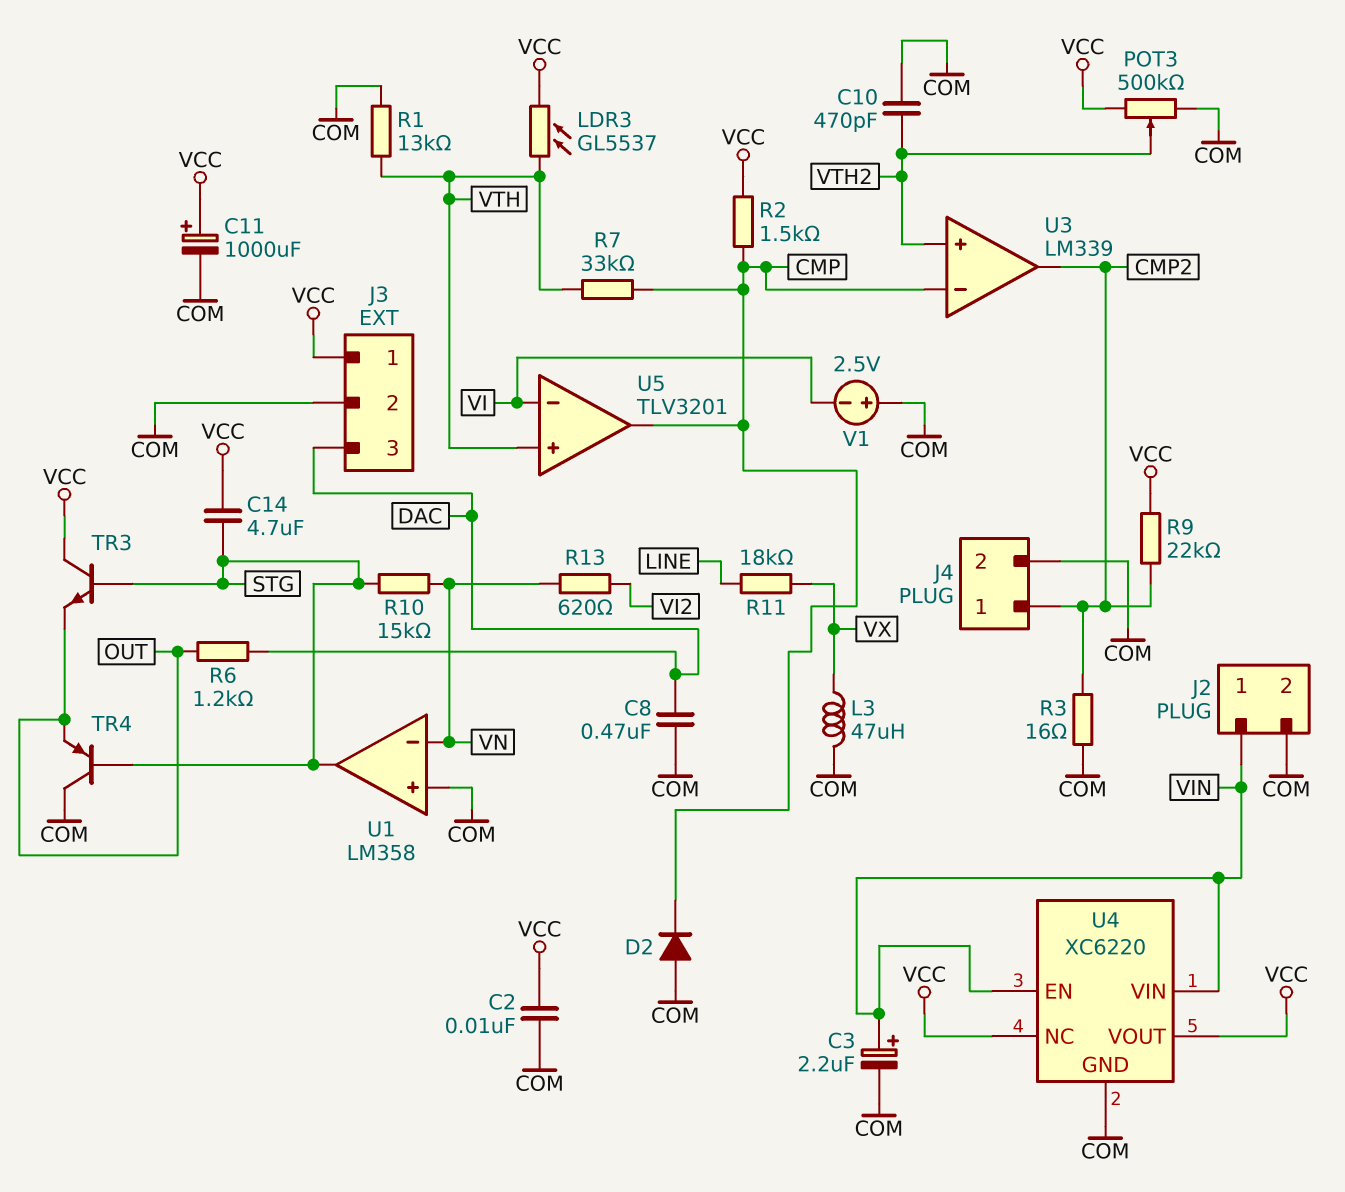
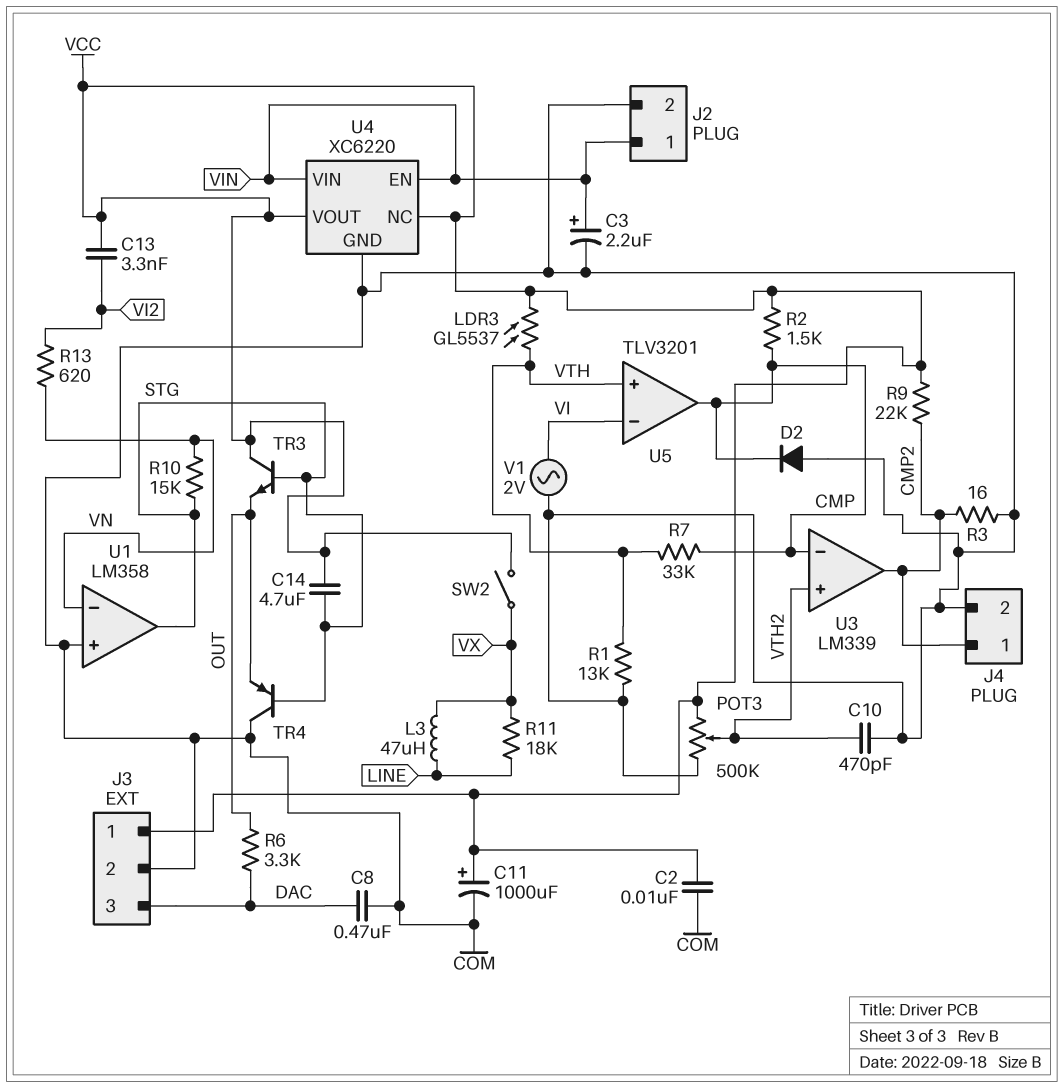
C13: none -> 3.3nF (VCC, VI2)
L3: 47uH (COM, VX) -> 47uH (LINE, VX)
R6: 1.2k (DAC, OUT) -> 3.3k (DAC, OUT)
SW2: none -> switch (VCC, VX)
V1: 2.5V (plus COM, minus VI) -> AC 2V (COM, VI)

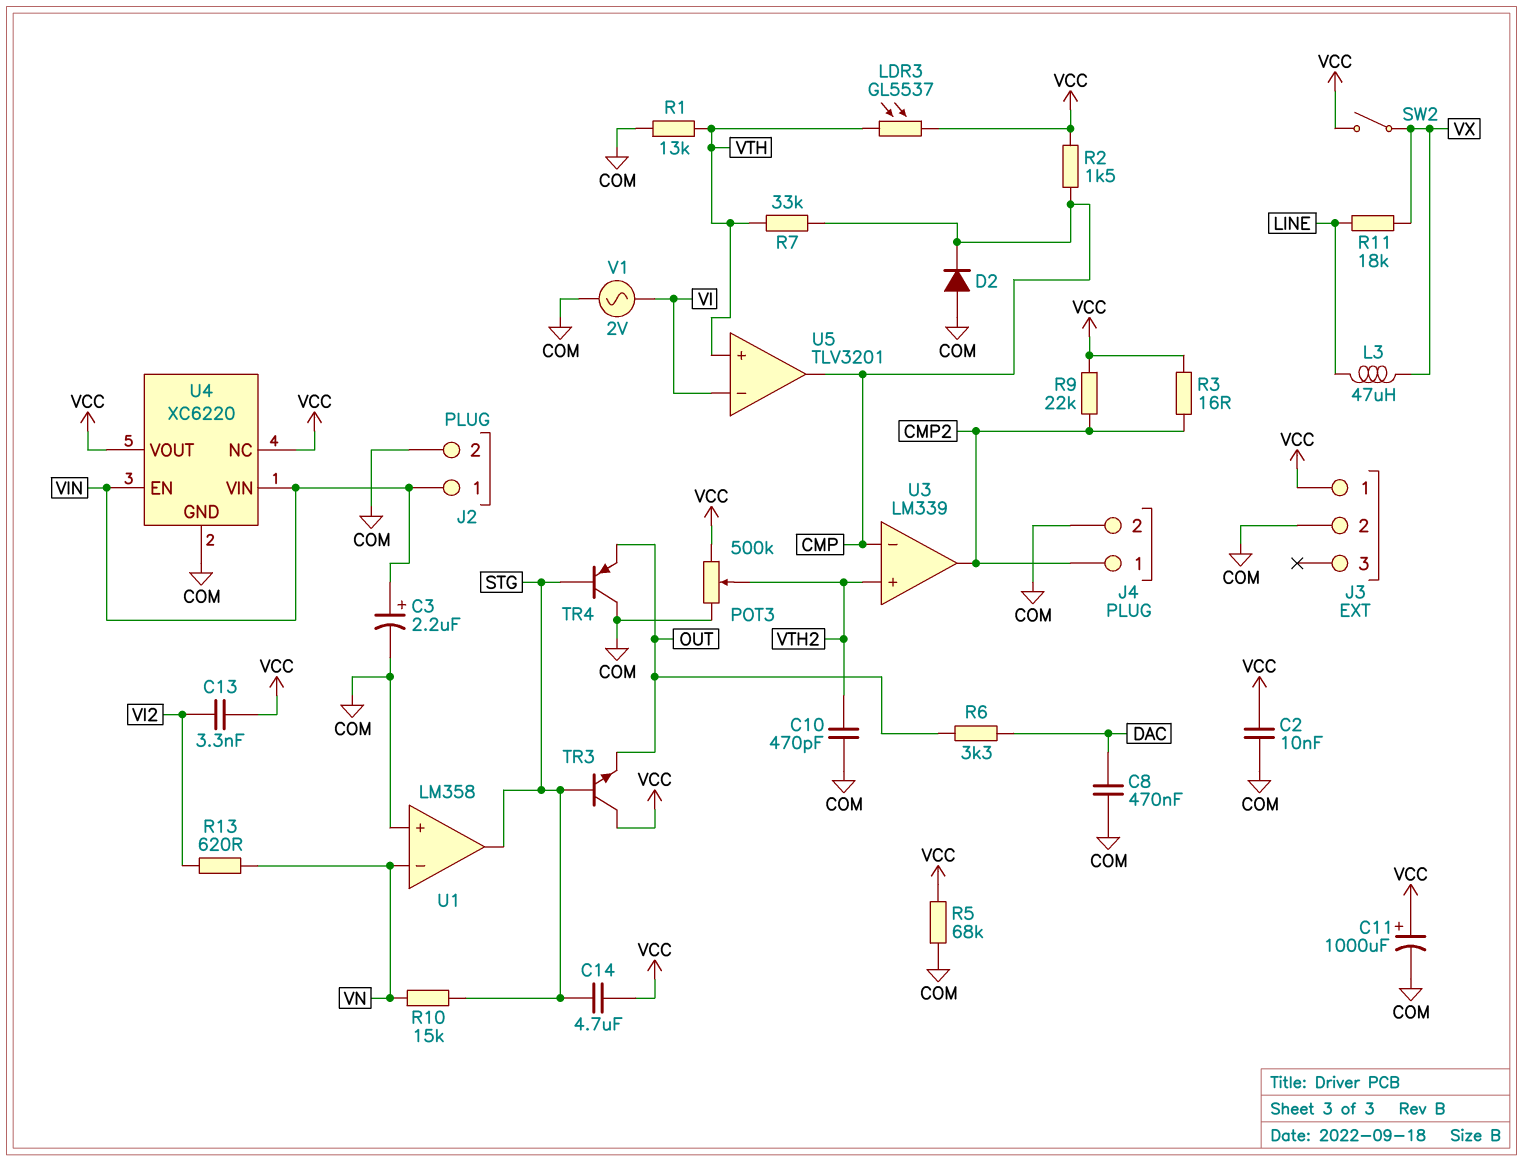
J3 pin 3: DAC -> none
R3: 16 (CMP2, COM) -> 16 (CMP2, VCC)
R5: none -> 68k (COM, VCC)

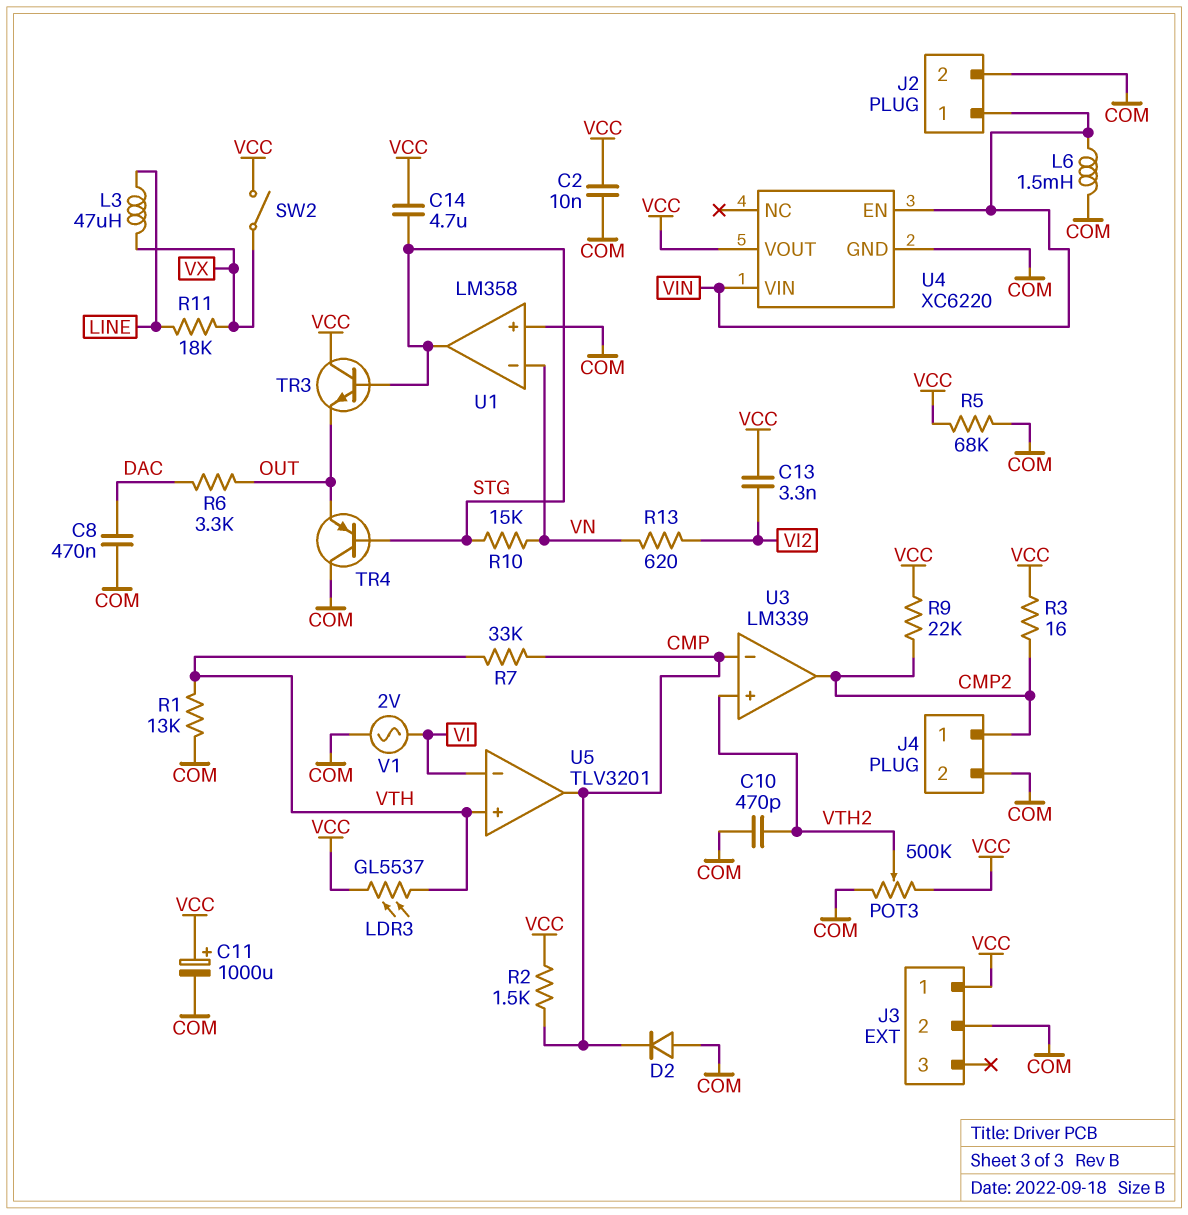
C3: 2.2uF (plus VIN, minus COM) -> none
L6: none -> 1.5mH (COM, VIN)
U4 pin NC: VCC -> none

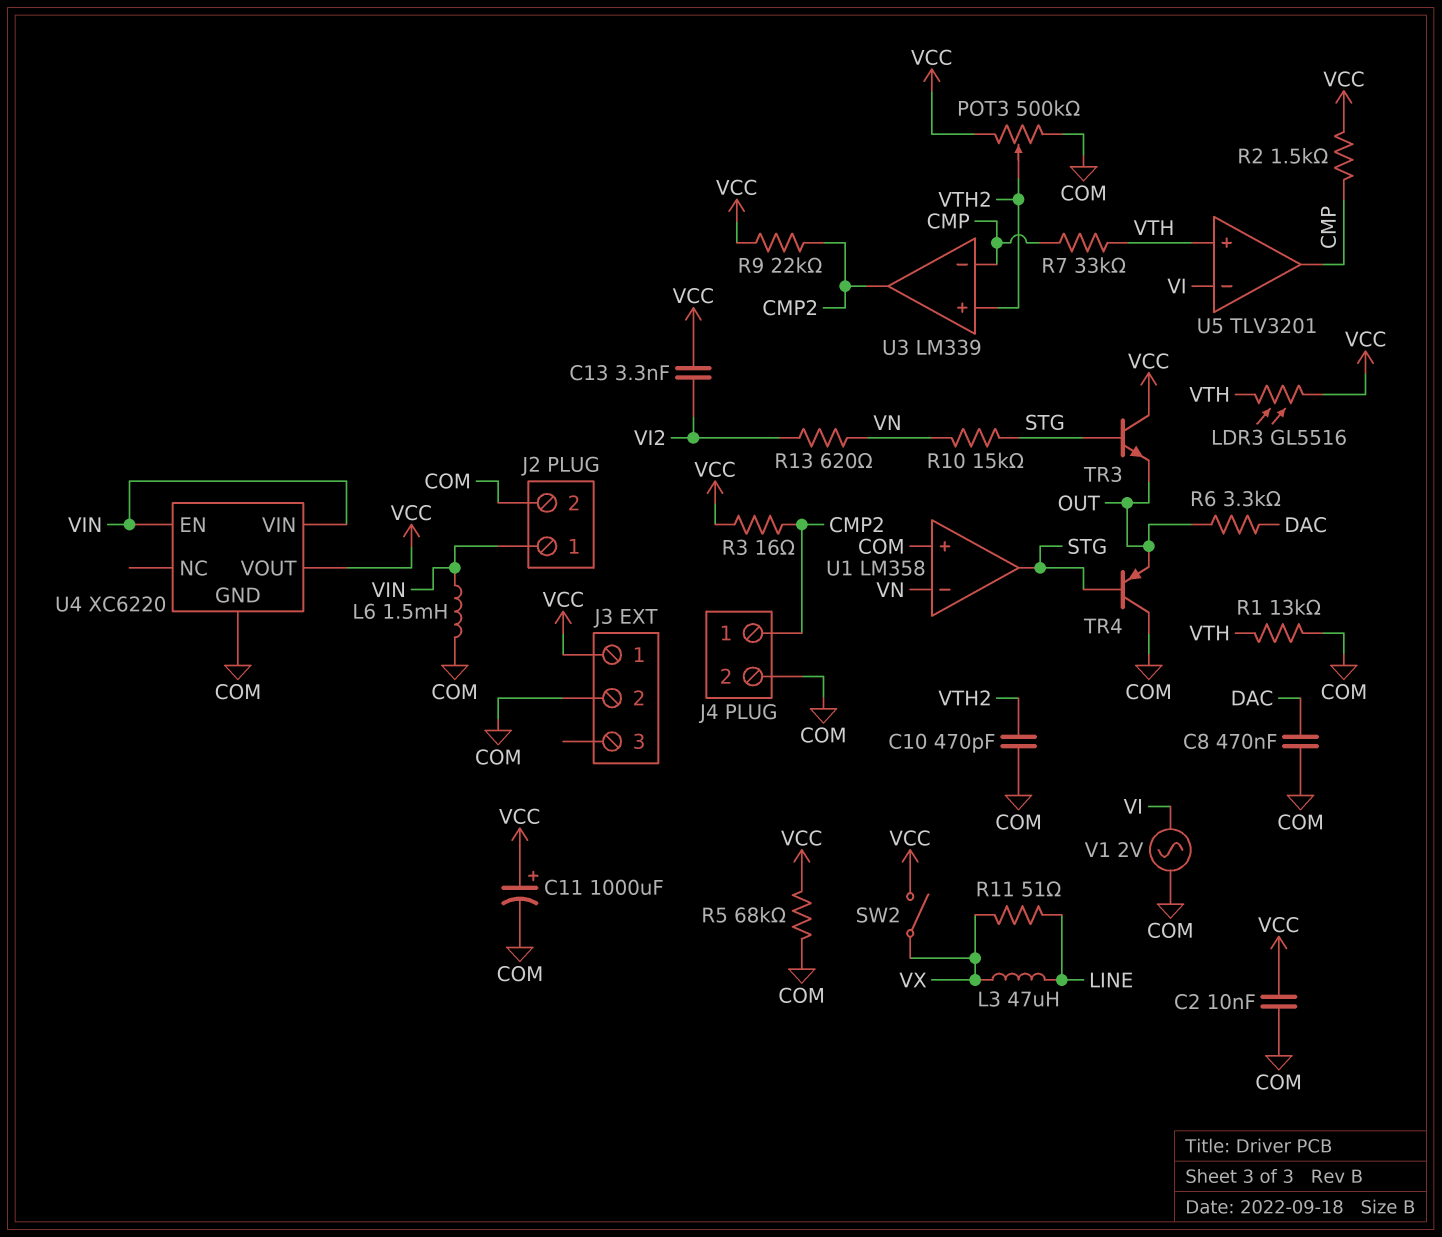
C14: 4.7uF (STG, VCC) -> none
D2: diode (A COM, K CMP) -> none
LDR3: GL5537 (VCC, VTH) -> GL5516 (VCC, VTH)
R11: 18k (LINE, VX) -> 51 (LINE, VX)

